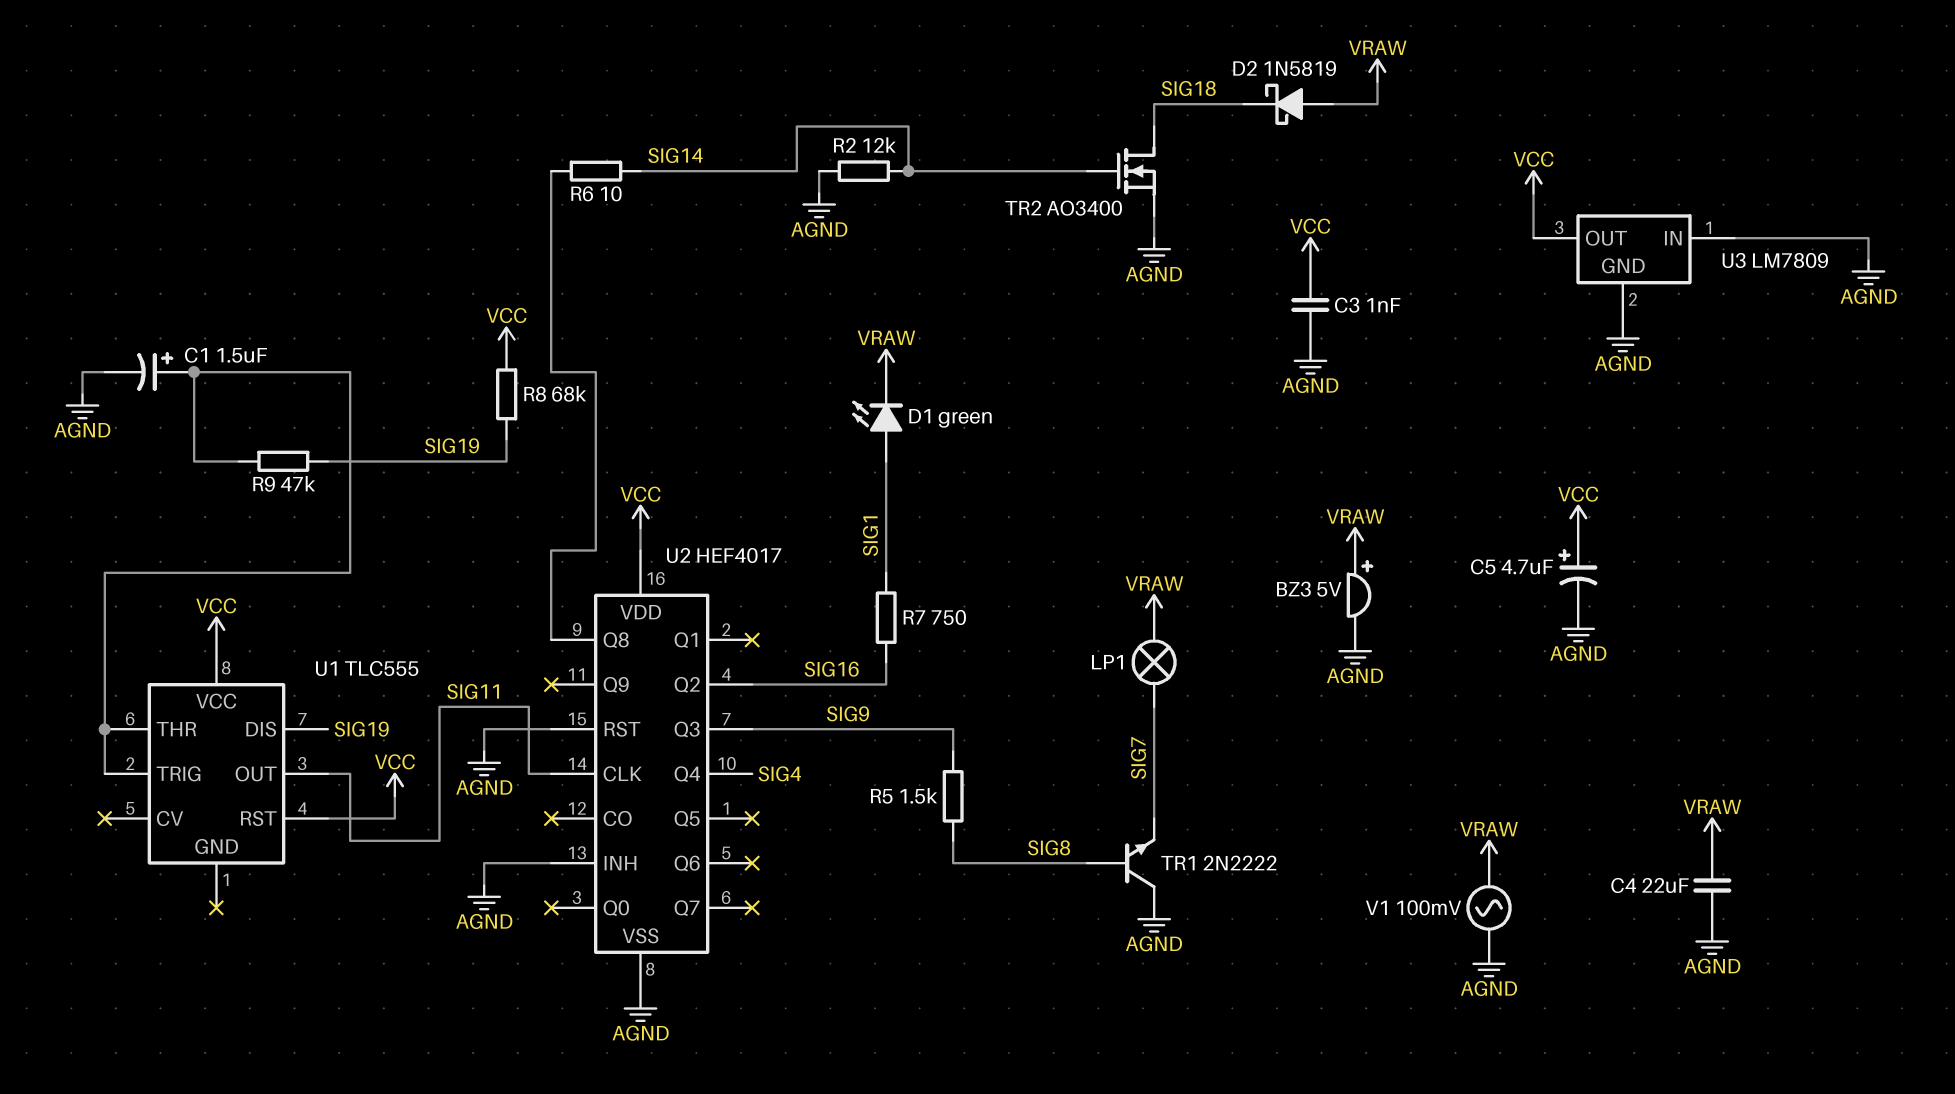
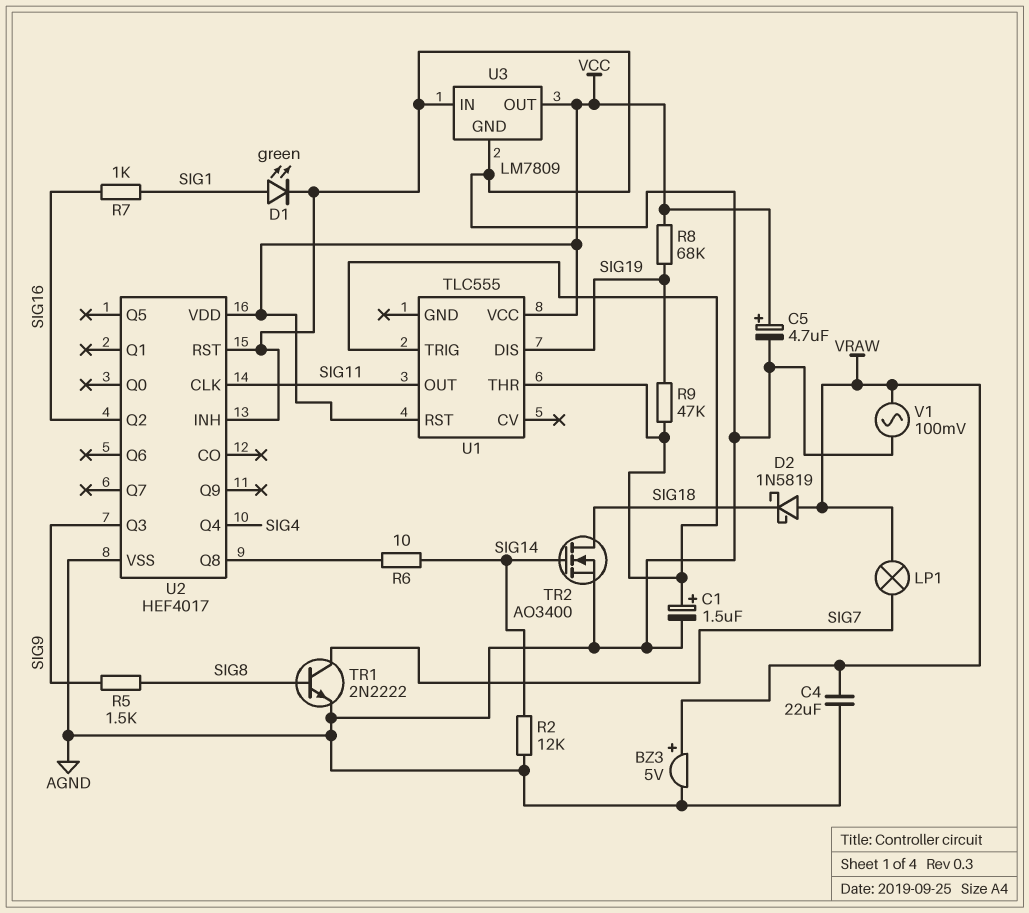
C3: 1nF (AGND, VCC) -> none
D1: LED green (A SIG1, K VRAW) -> LED green (A SIG1, K AGND)
R7: 750 (SIG1, SIG16) -> 1k (SIG1, SIG16)
TR1: NPN 2N2222 (B SIG8, C AGND, E SIG7) -> NPN 2N2222 (B SIG8, C SIG7, E AGND)

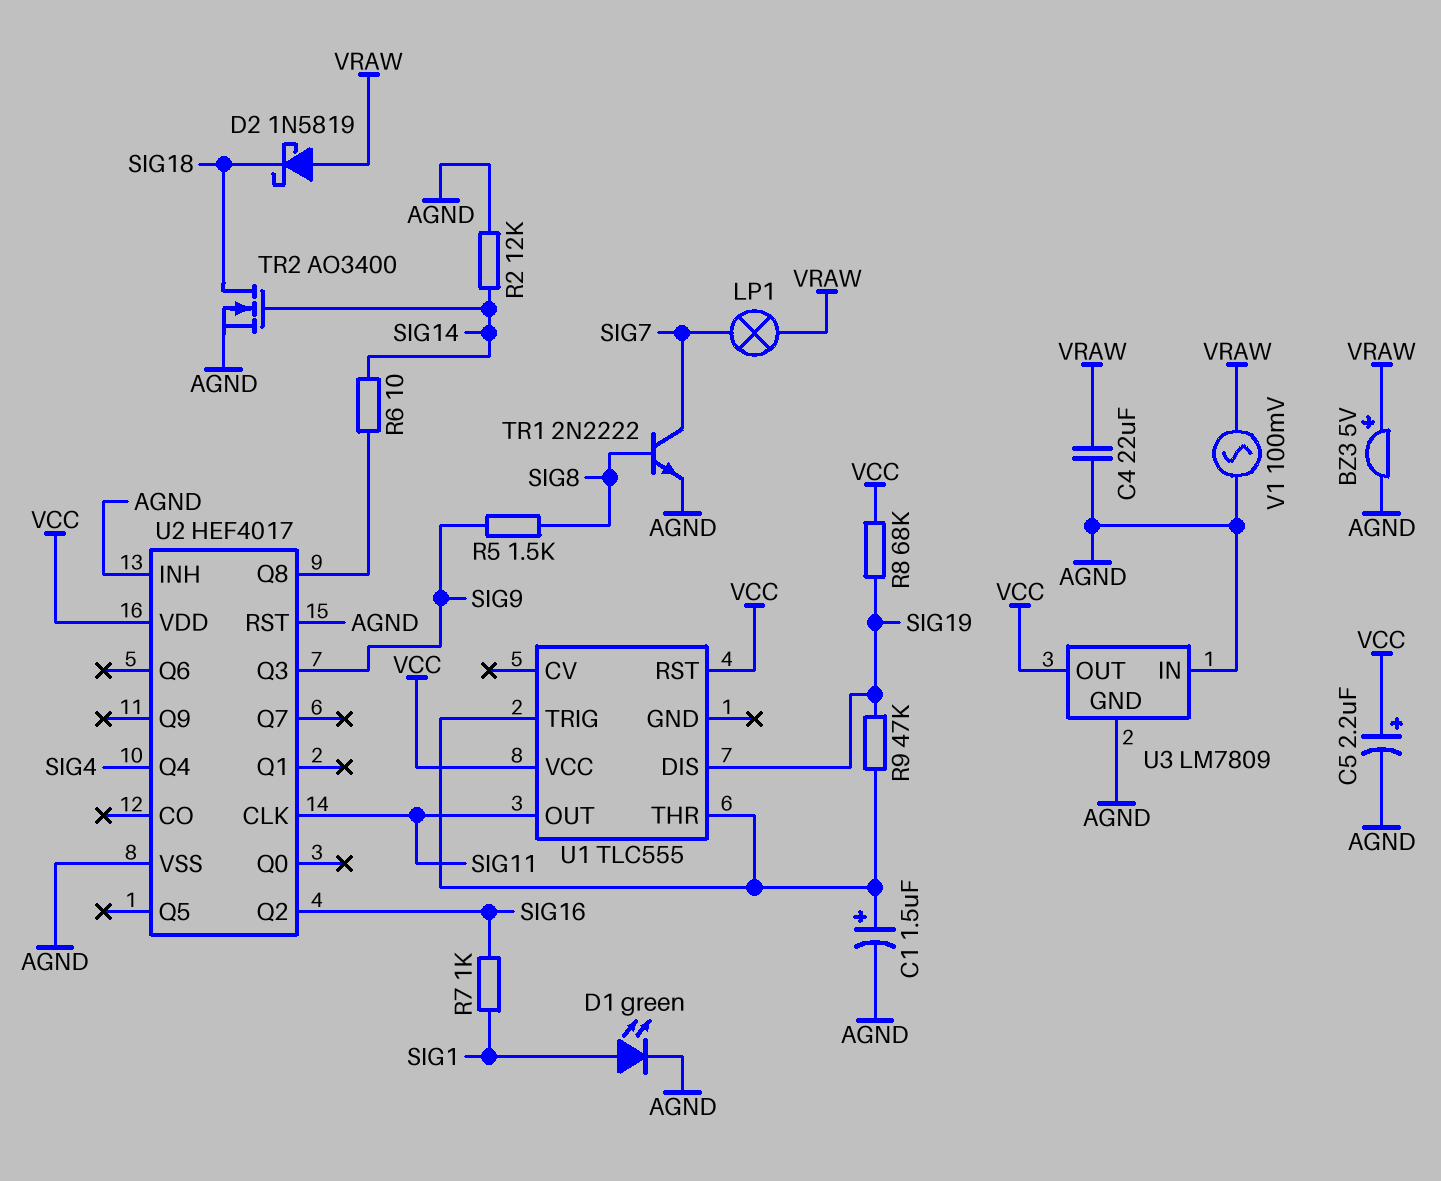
C5: 4.7uF (plus VCC, minus AGND) -> 2.2uF (plus VCC, minus AGND)

